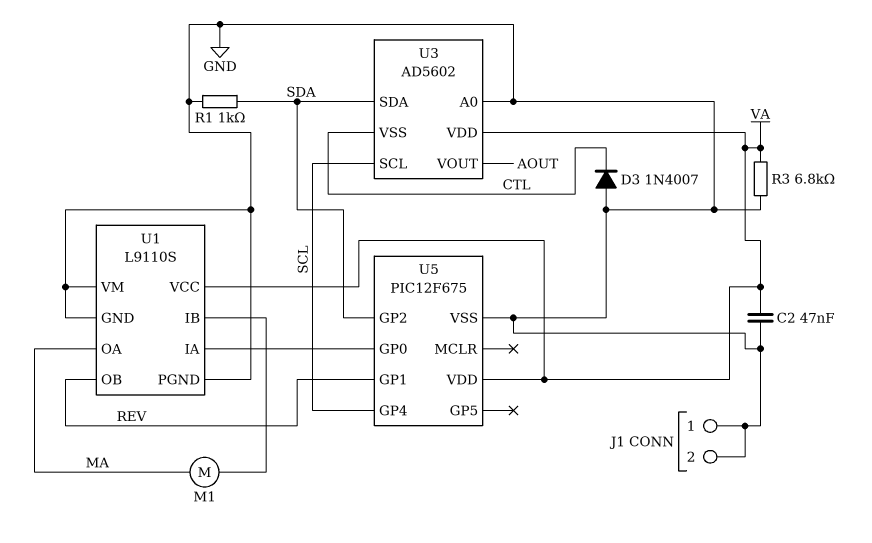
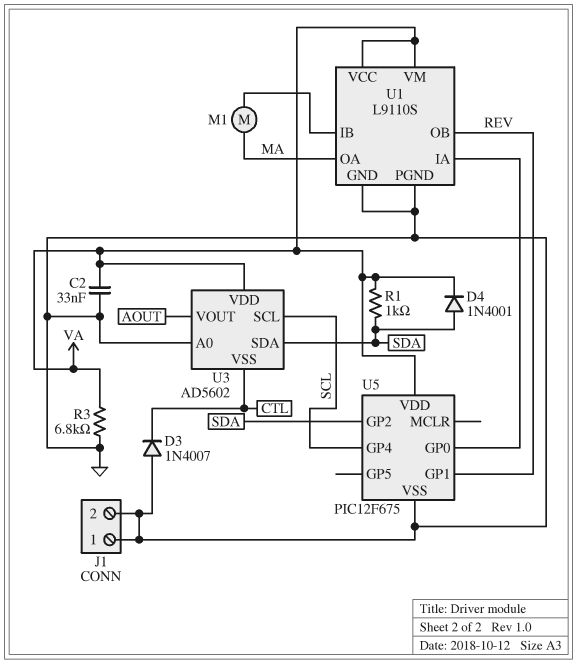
C2: 47nF (GND, VA) -> 33nF (GND, VA)
D4: none -> diode 1N4001 (A SDA, K VA)
R1: 1k (GND, SDA) -> 1k (SDA, VA)
U1 pin VM: GND -> VA

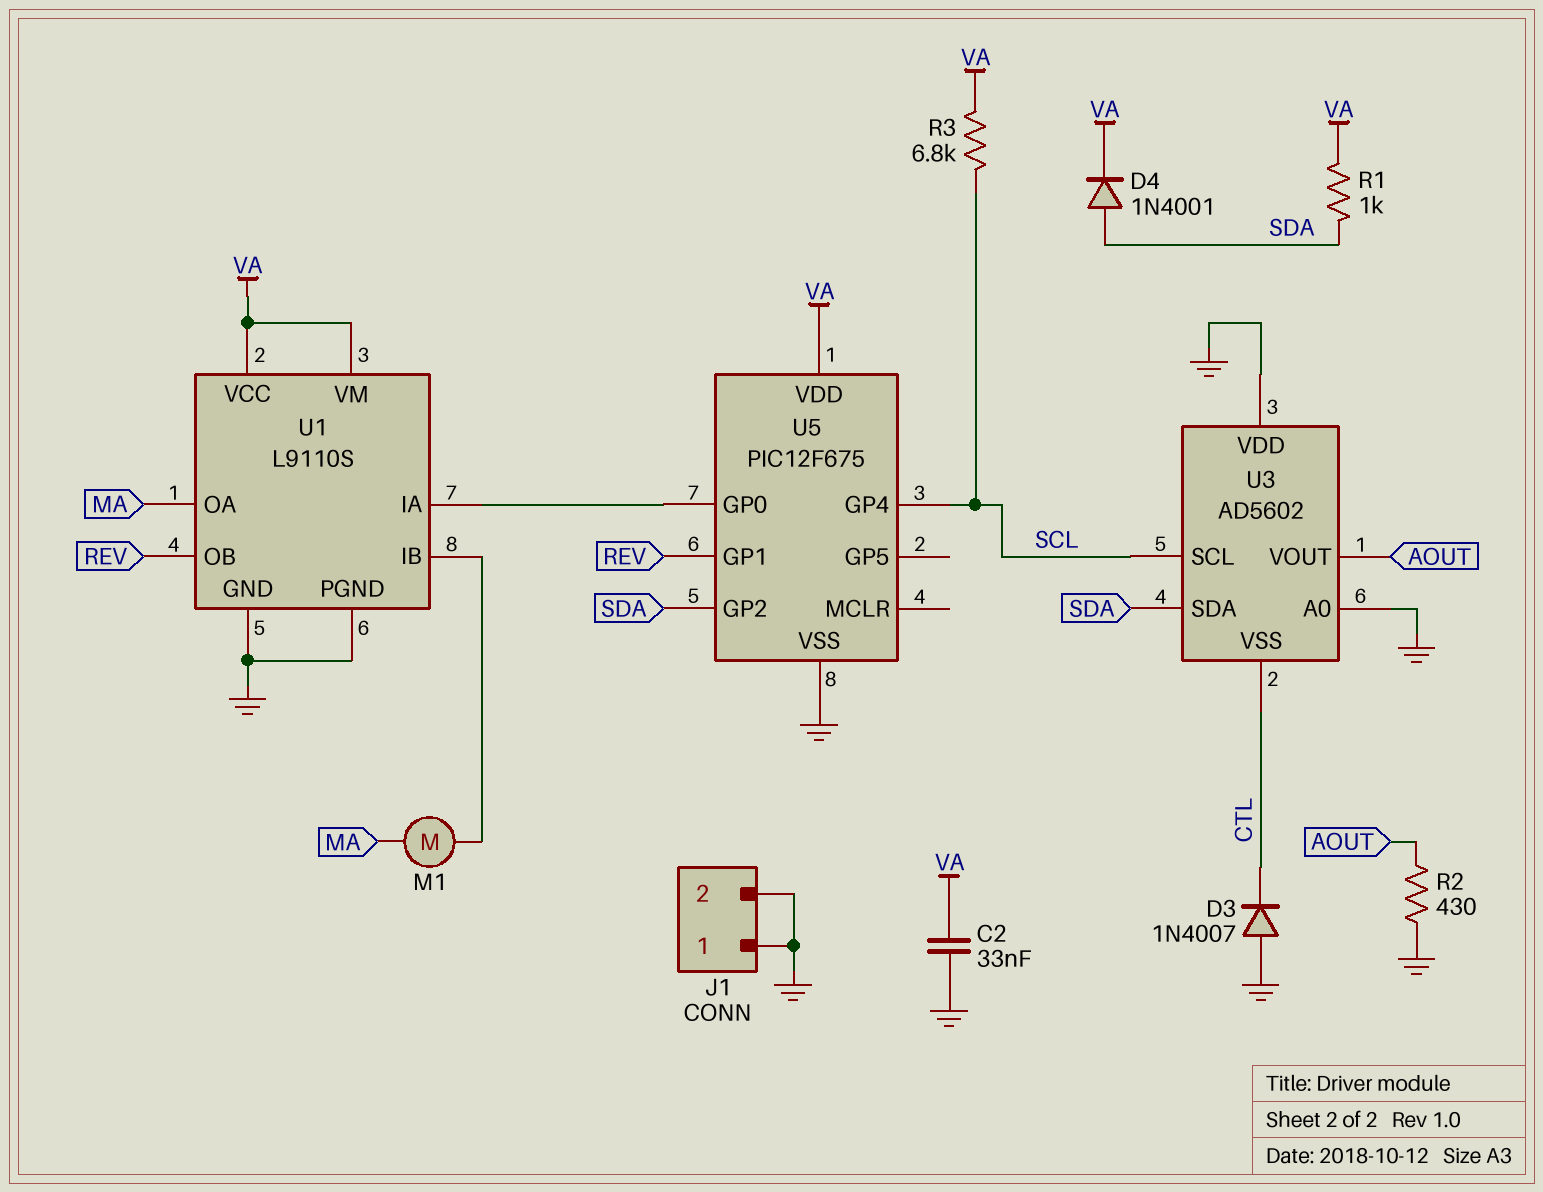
R2: none -> 430 (AOUT, GND)
R3: 6.8k (GND, VA) -> 6.8k (SCL, VA)
U3 pin VDD: VA -> GND

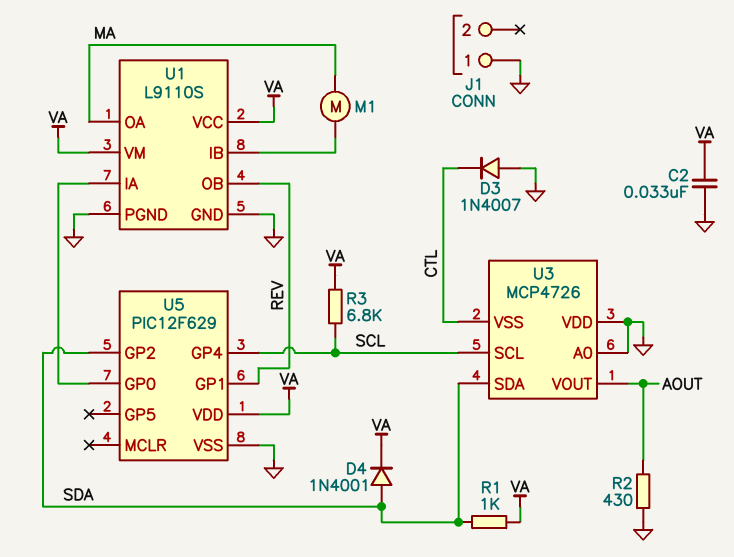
J1 pin 2: GND -> none
U3: AD5602 -> MCP4726
U5: PIC12F675 -> PIC12F629

